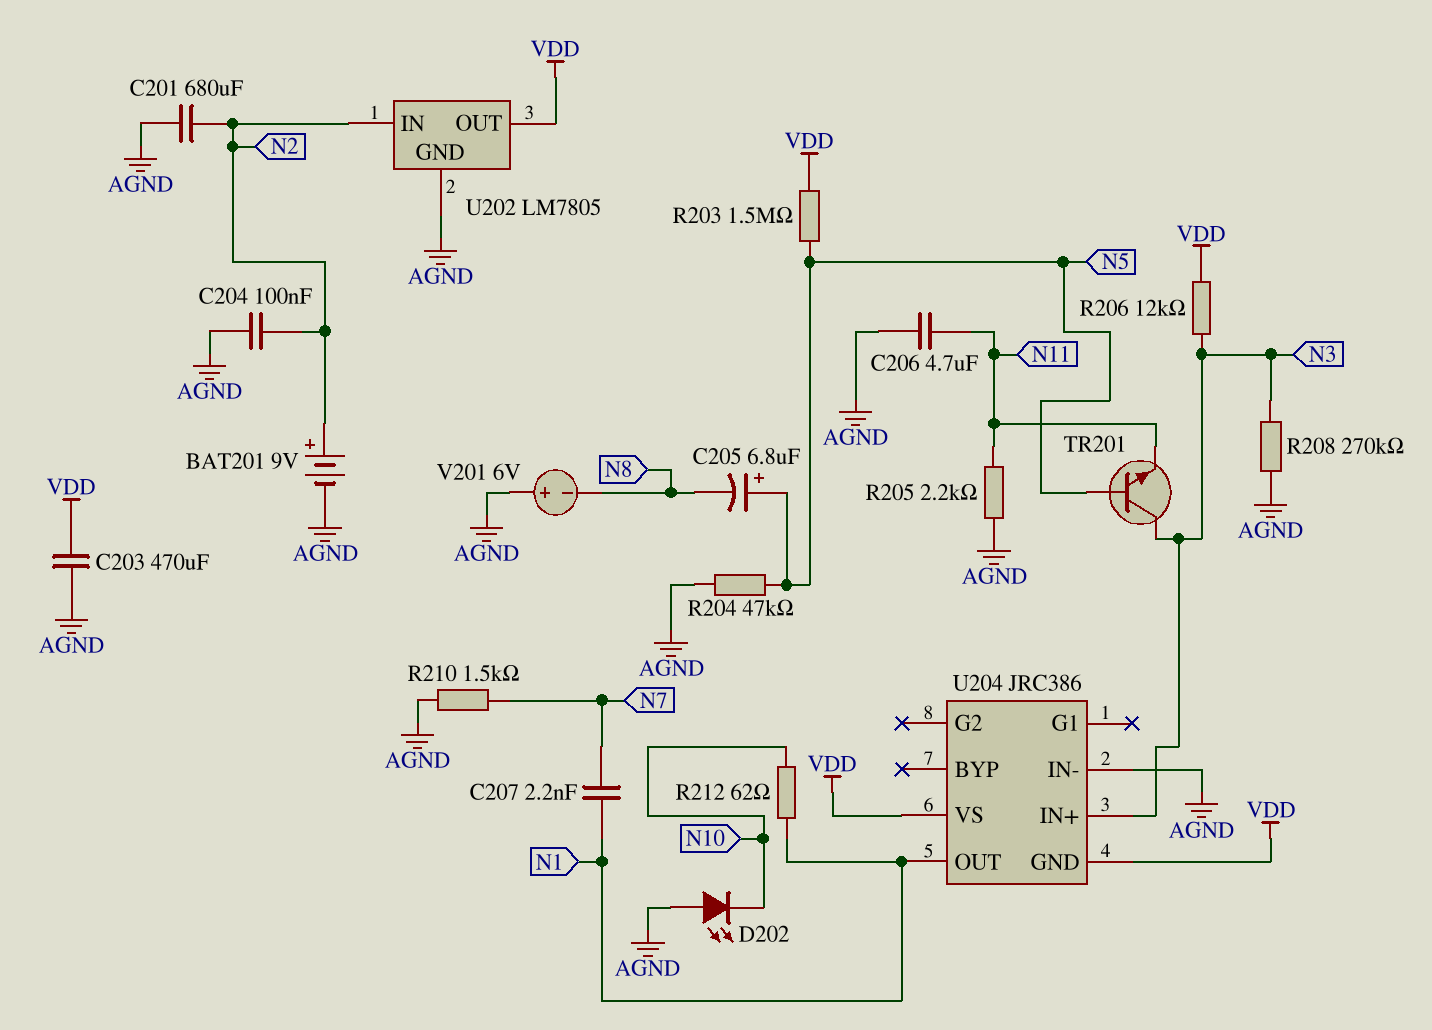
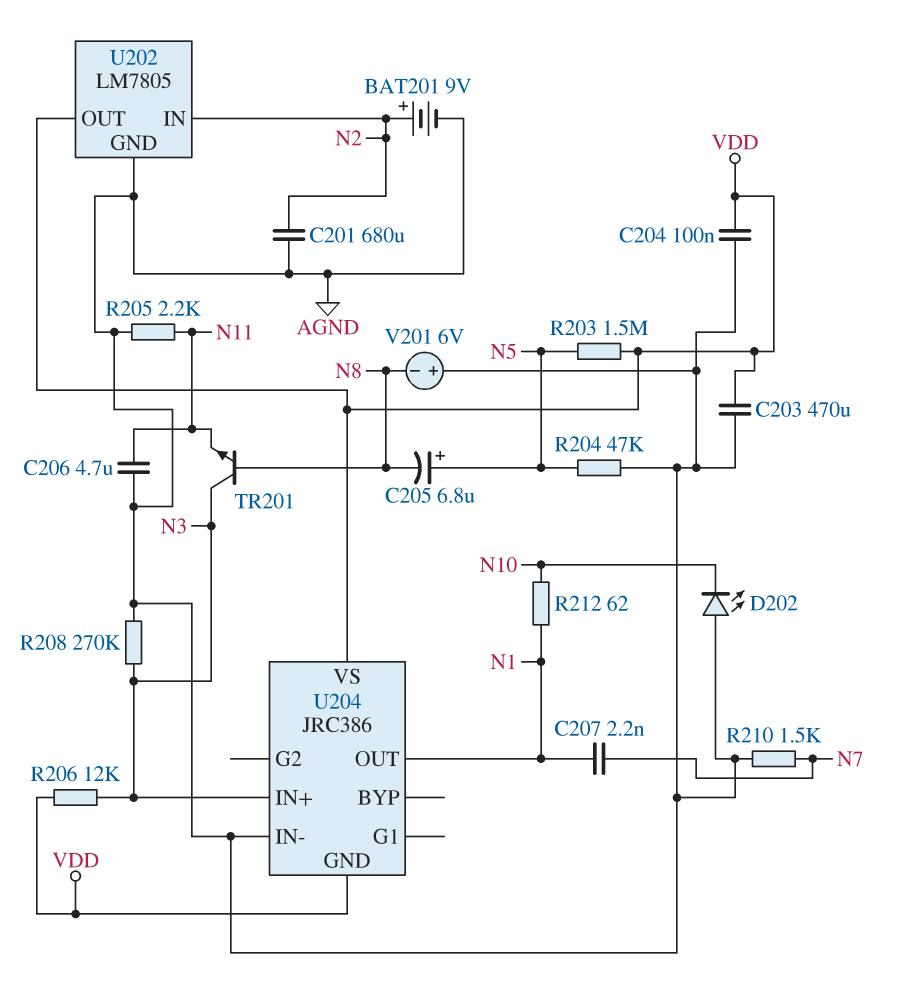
C204: 100nF (AGND, N2) -> 100nF (AGND, VDD)
TR201: NPN (B N5, C N3, E N11) -> NPN (B N8, C N3, E N11)

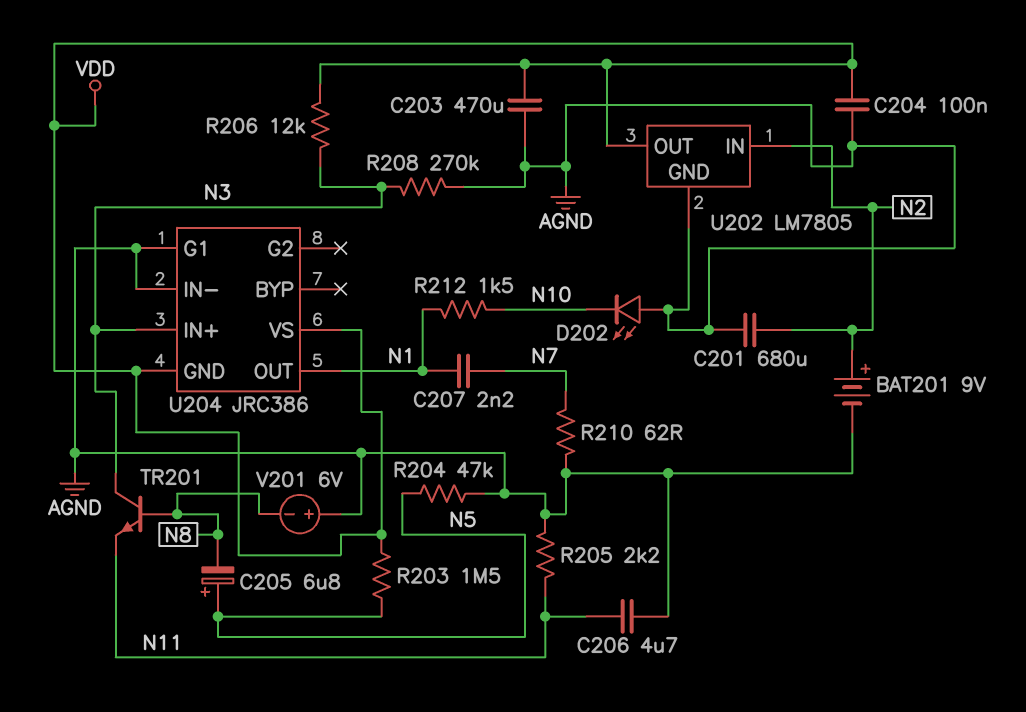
R210: 1.5k (AGND, N7) -> 62 (AGND, N7)
R212: 62 (N1, N10) -> 1.5k (N1, N10)
U204 pin G1: none -> AGND

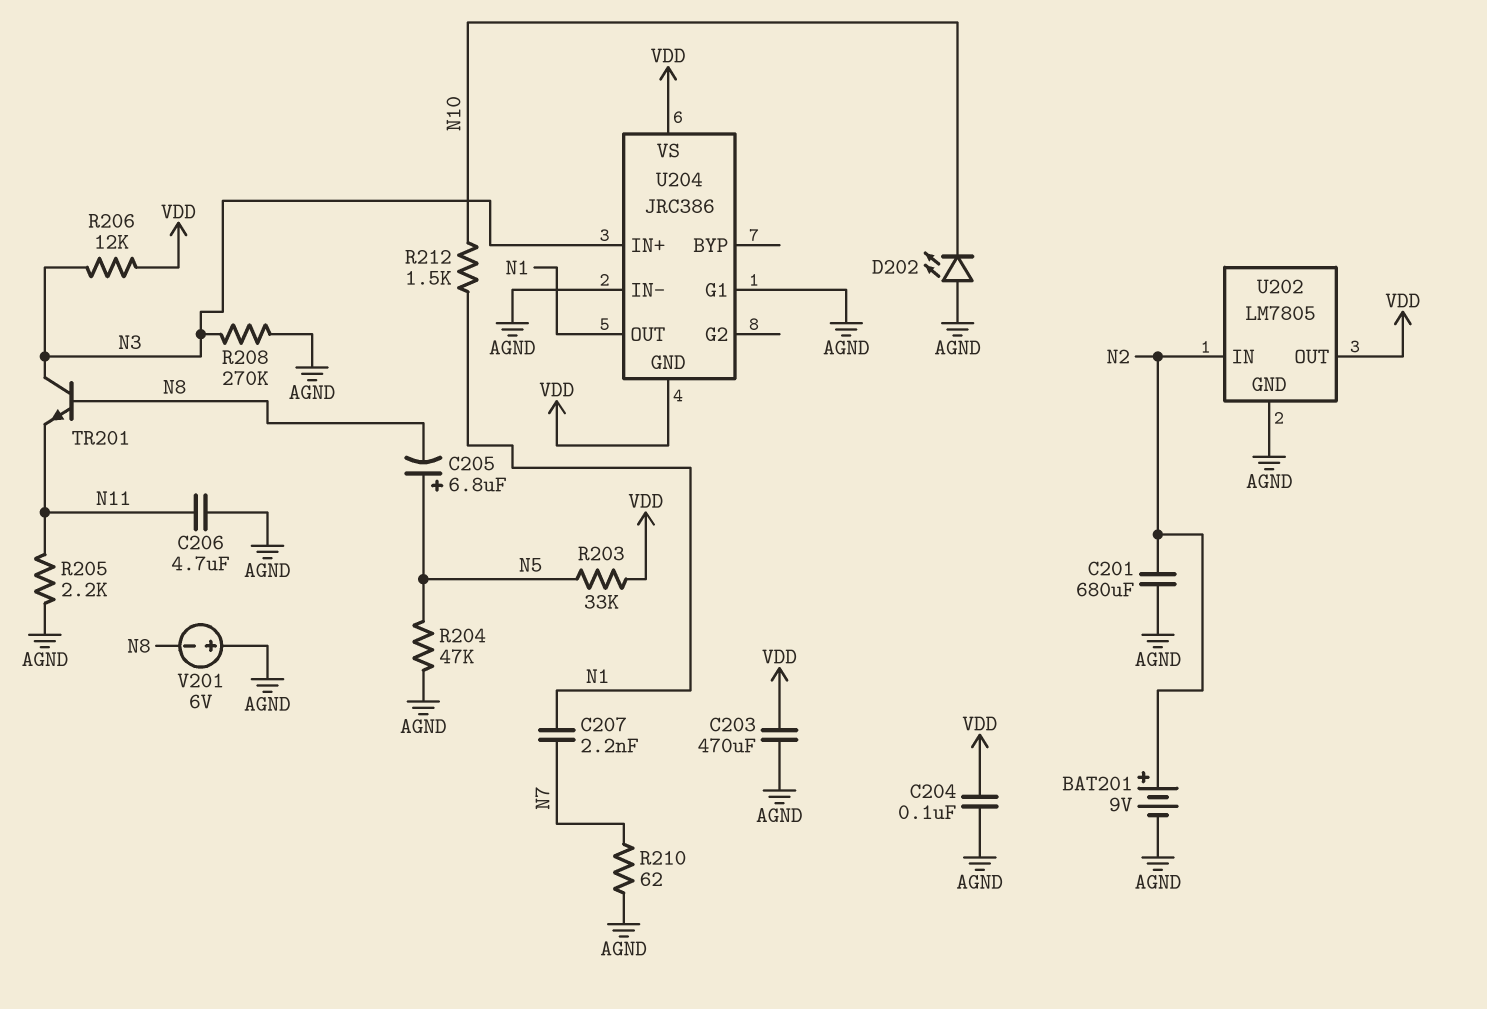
R203: 1.5M (N5, VDD) -> 33k (N5, VDD)

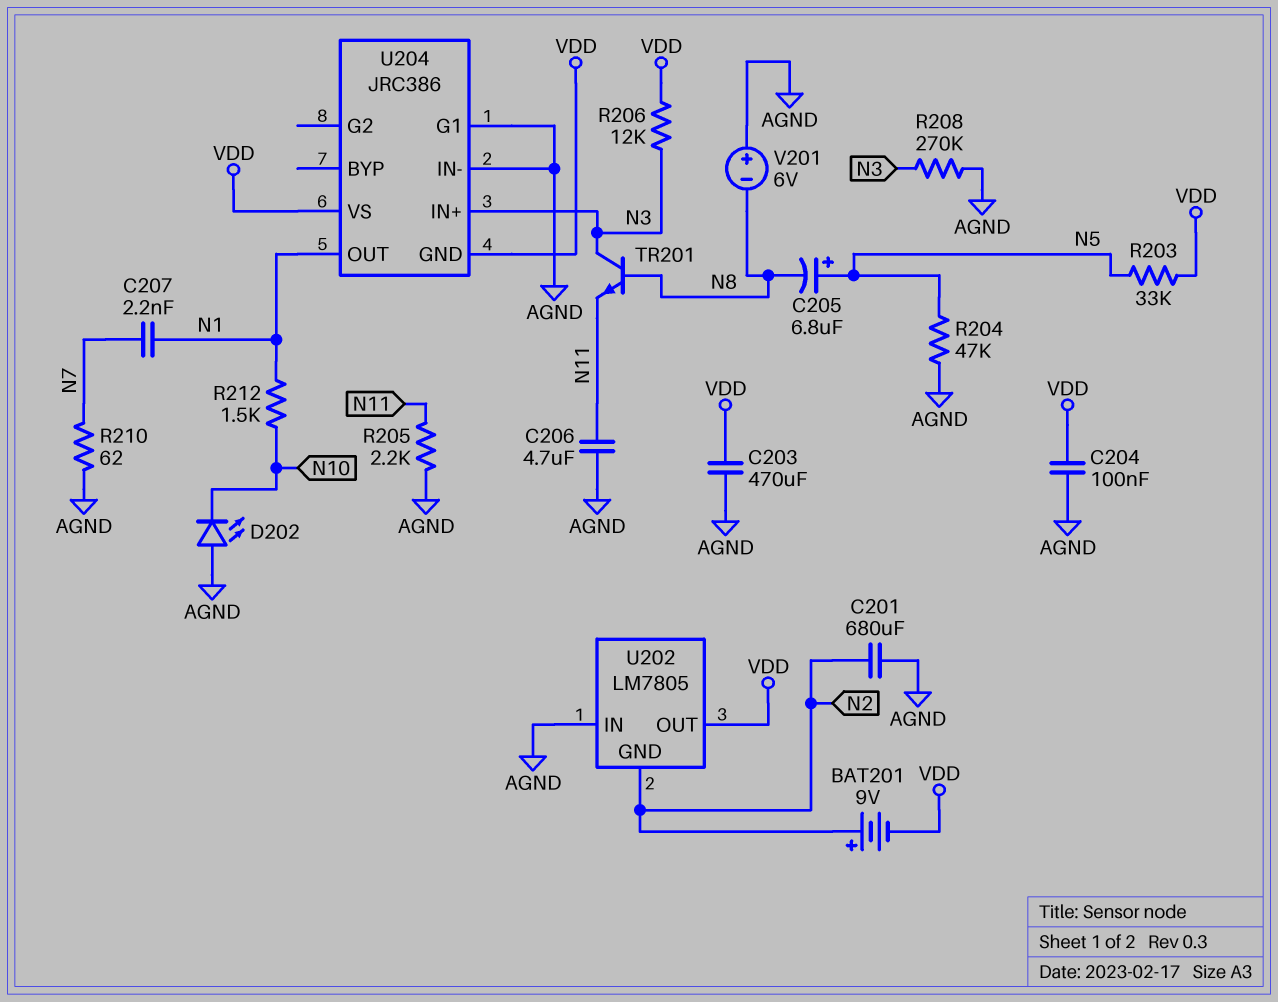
BAT201: 9V (plus N2, minus AGND) -> 9V (plus N2, minus VDD)
U202 pin GND: AGND -> N2
U202 pin IN: N2 -> AGND

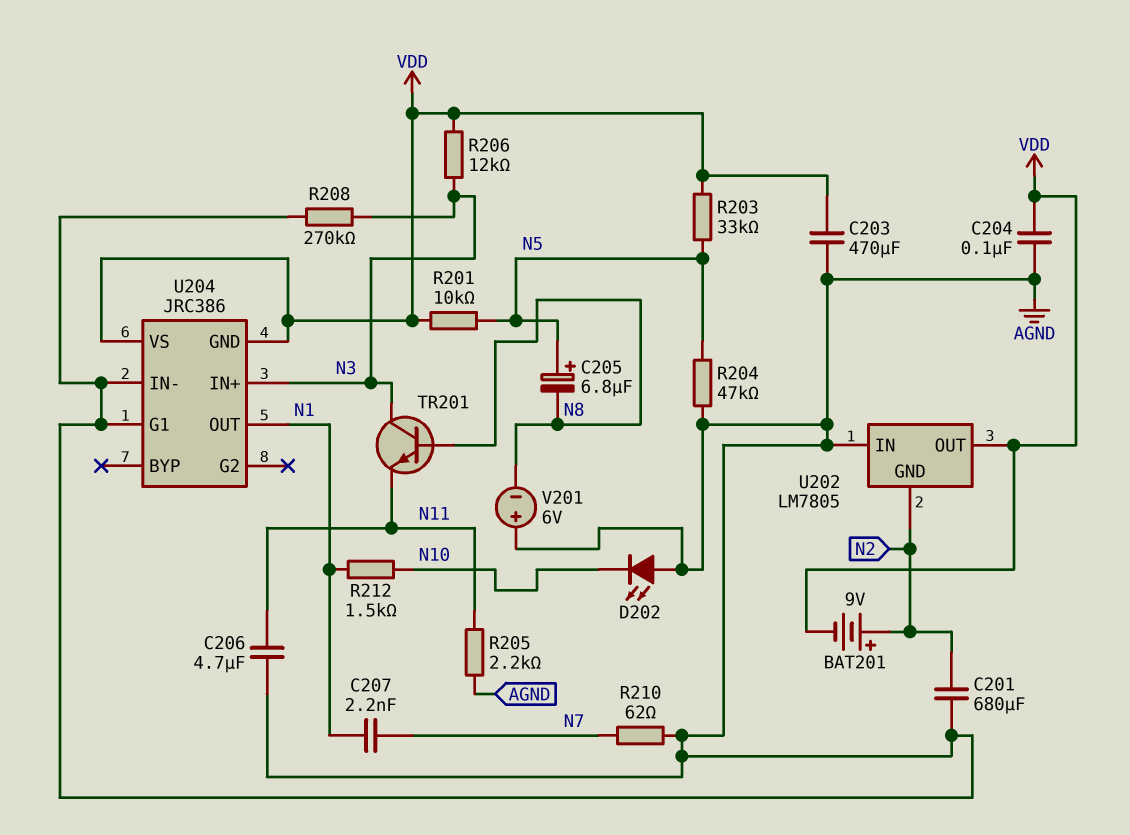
R201: none -> 10k (N5, VDD)

